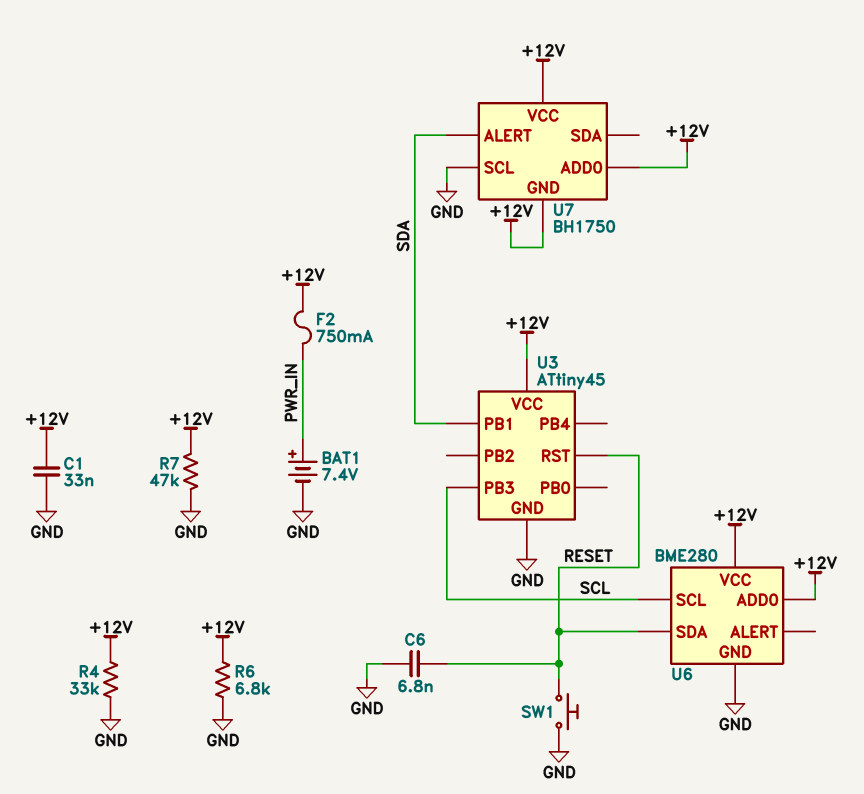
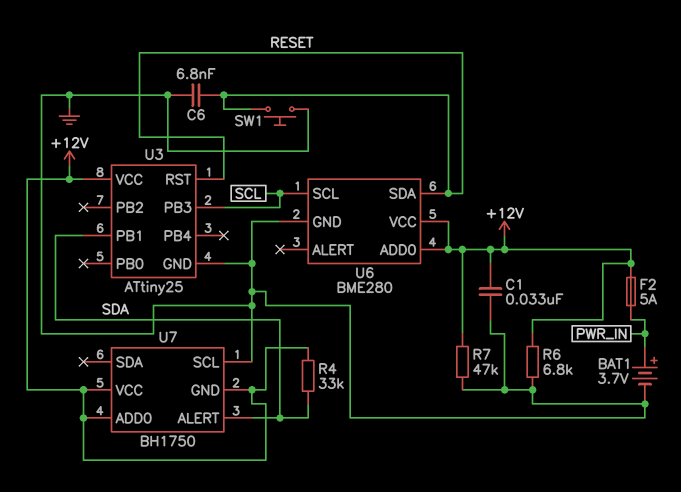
BAT1: 7.4V (plus PWR_IN, minus GND) -> 3.7V (plus PWR_IN, minus GND)
F2: 750mA (+12V, PWR_IN) -> 5A (+12V, PWR_IN)
R4: 33k (+12V, GND) -> 33k (+12V, SDA)
U3: ATtiny45 -> ATtiny25

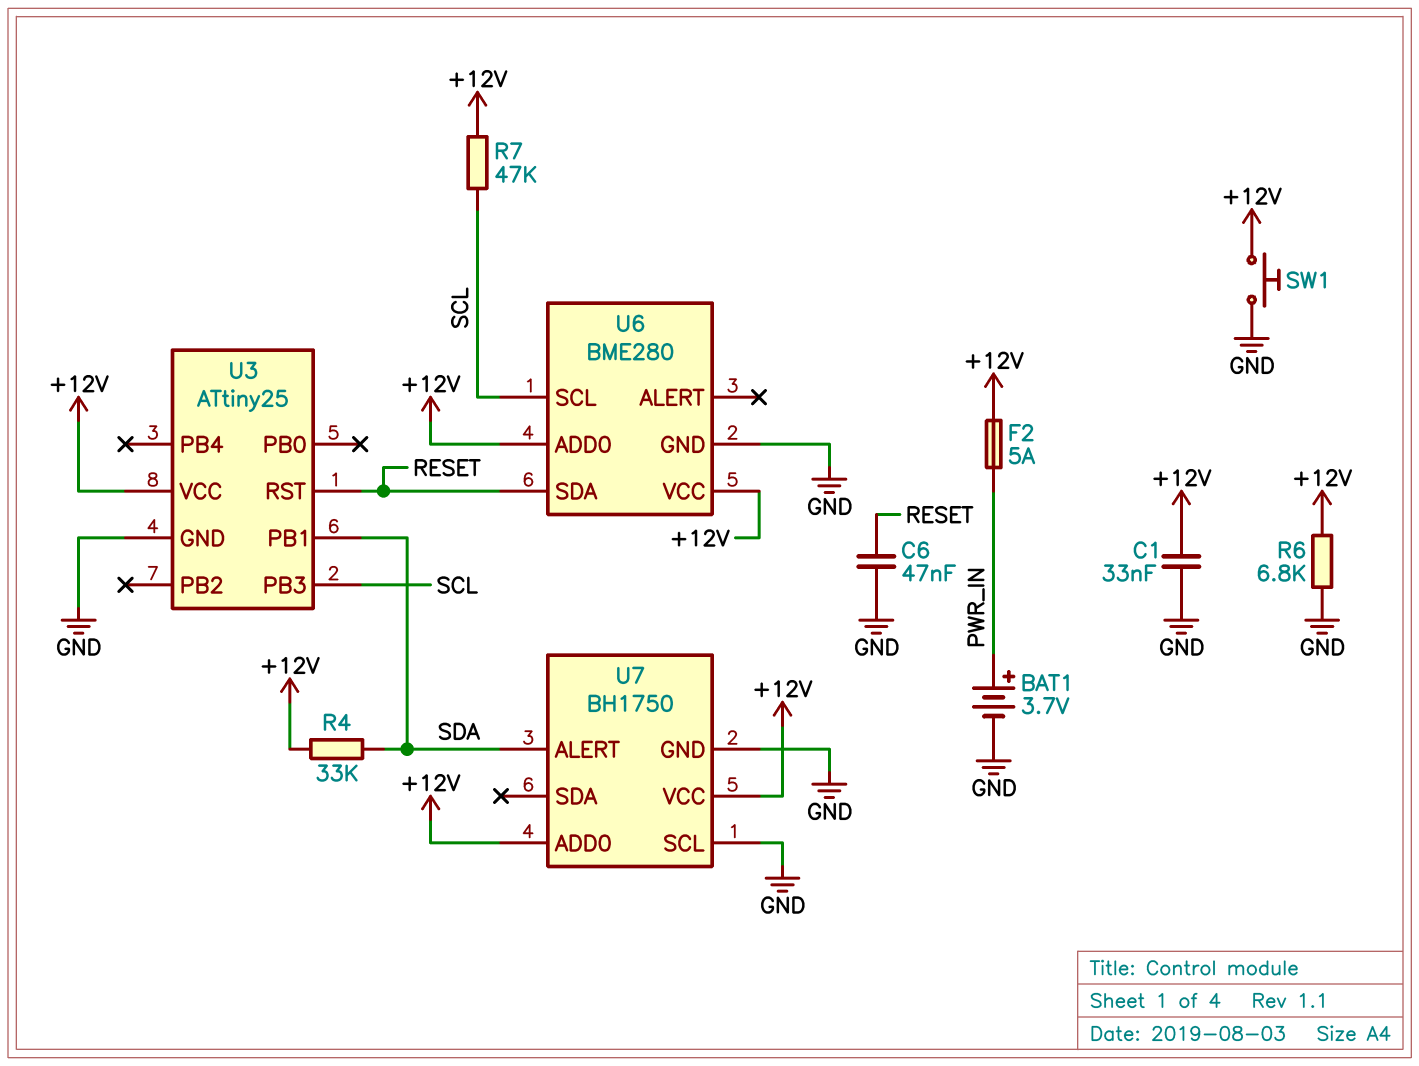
C6: 6.8nF (GND, RESET) -> 47nF (GND, RESET)
R7: 47k (+12V, GND) -> 47k (+12V, SCL)
SW1: button (GND, RESET) -> button (+12V, GND)
U7 pin GND: +12V -> GND

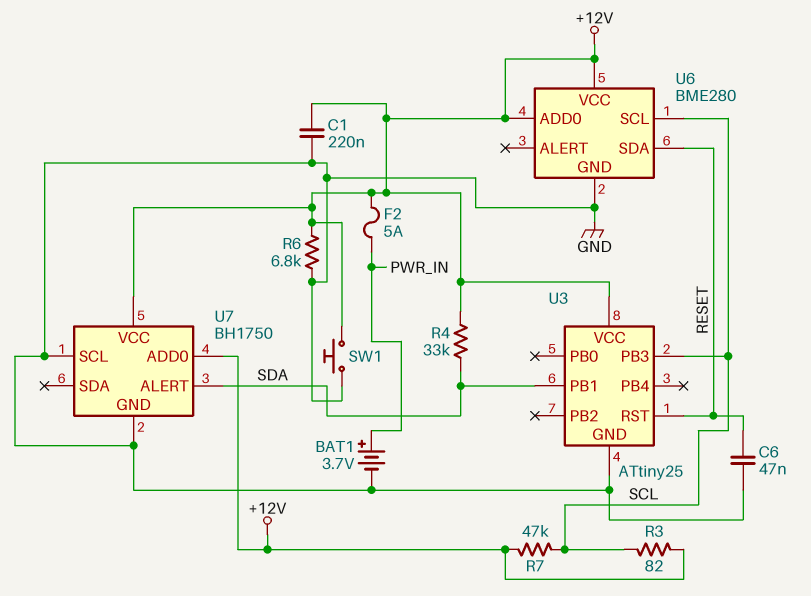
C1: 33nF (+12V, GND) -> 220nF (+12V, GND)
R3: none -> 82 (+12V, SCL)

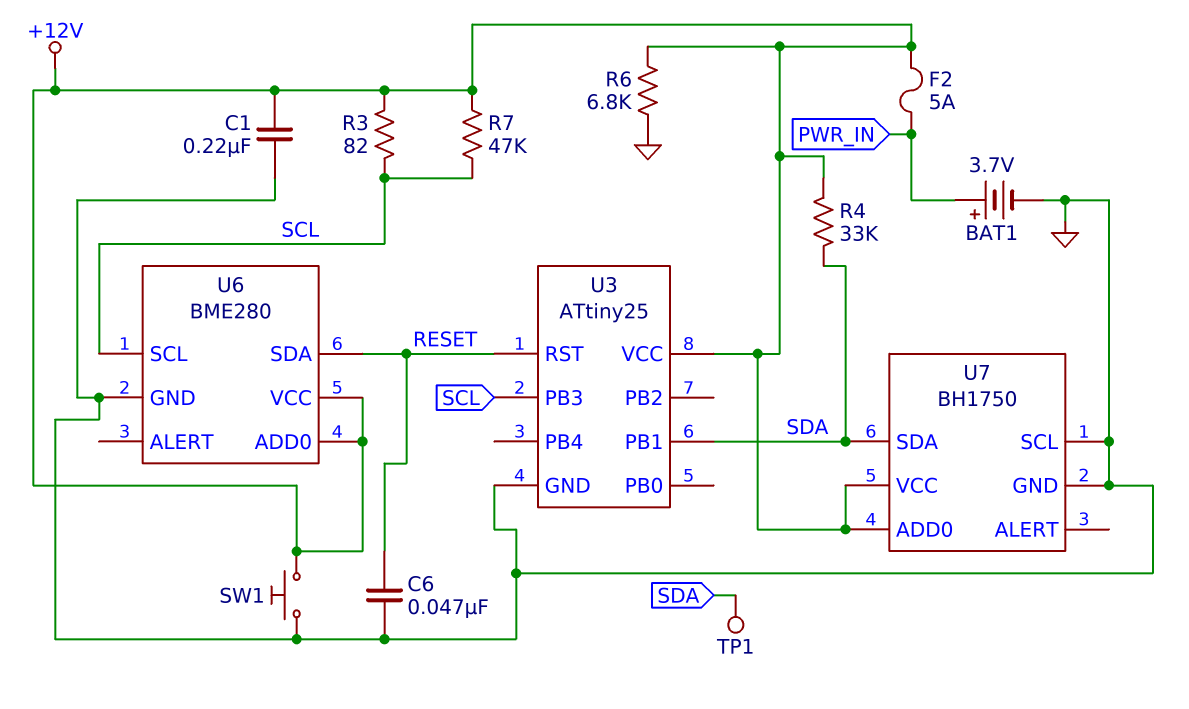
TP1: none -> test point (SDA)
U7 pin ALERT: SDA -> none
U7 pin SDA: none -> SDA

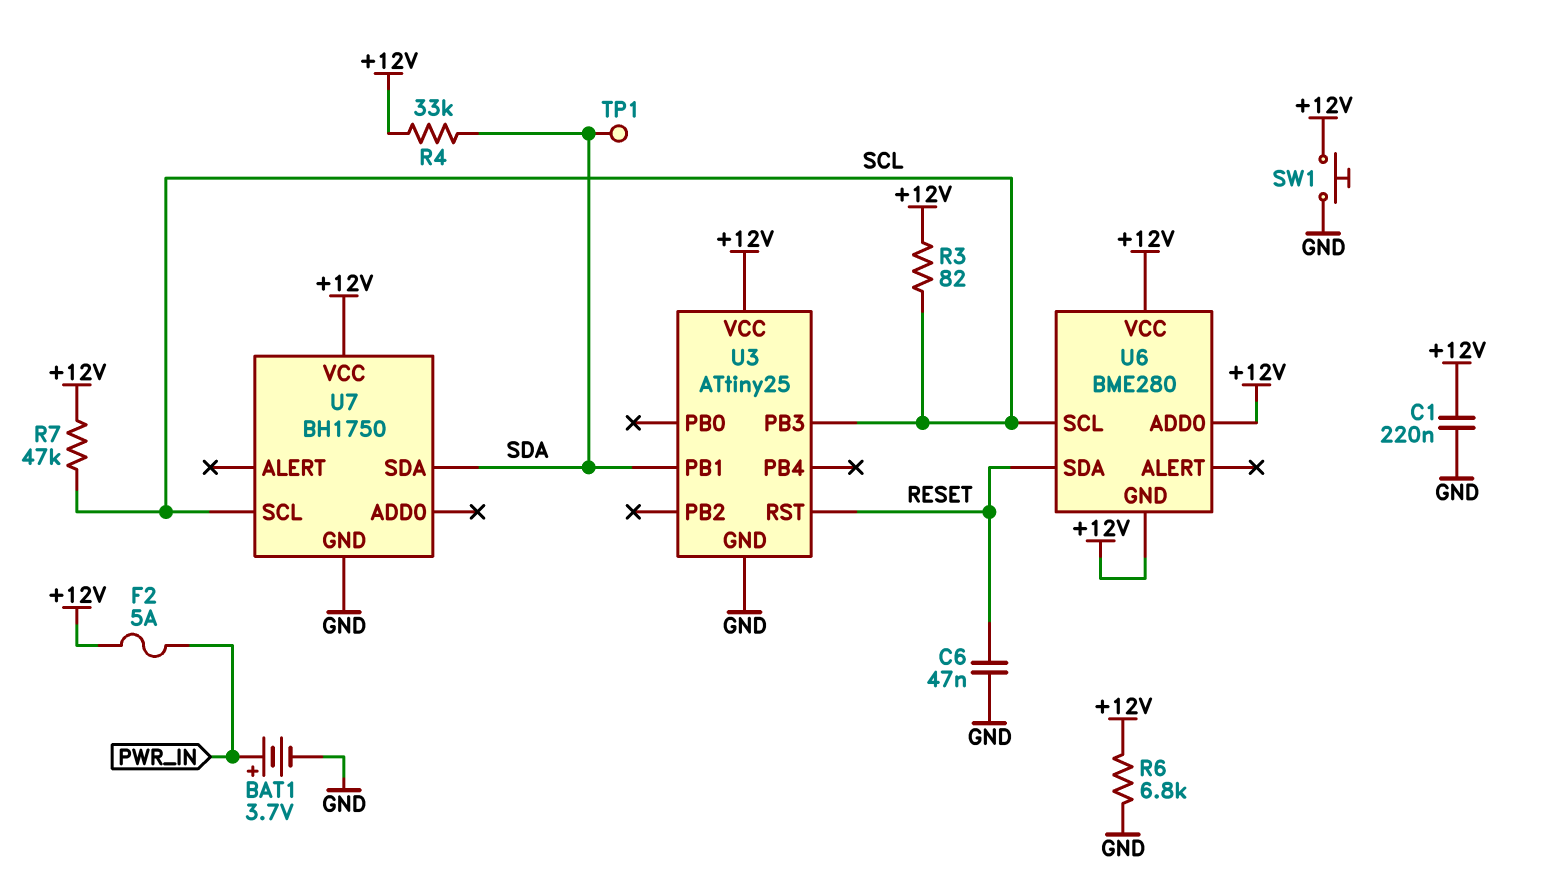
U6 pin GND: GND -> +12V
U7 pin ADD0: +12V -> none
U7 pin SCL: GND -> SCL

